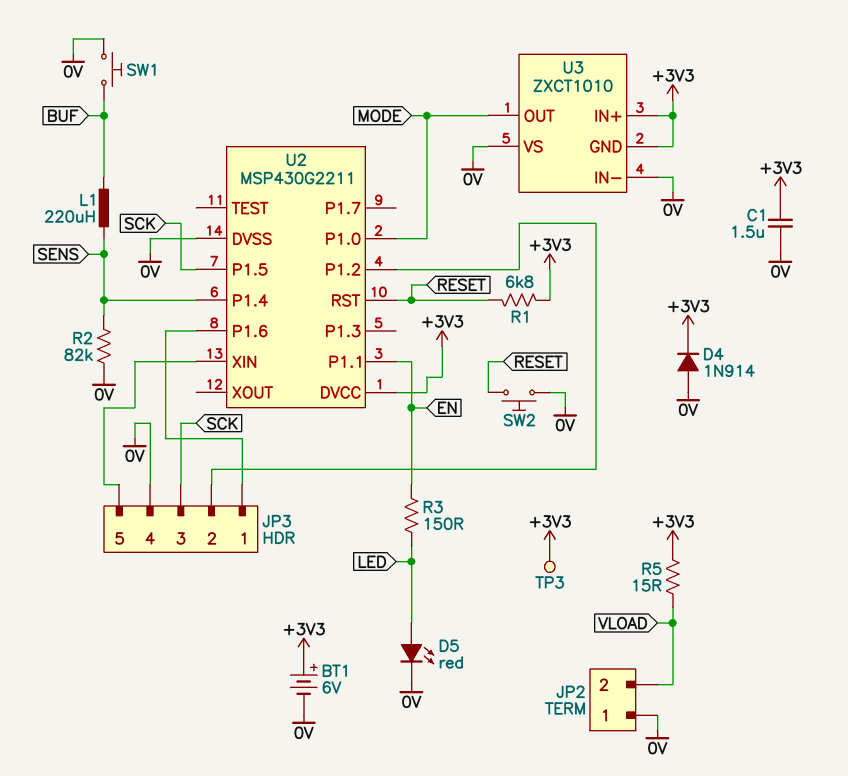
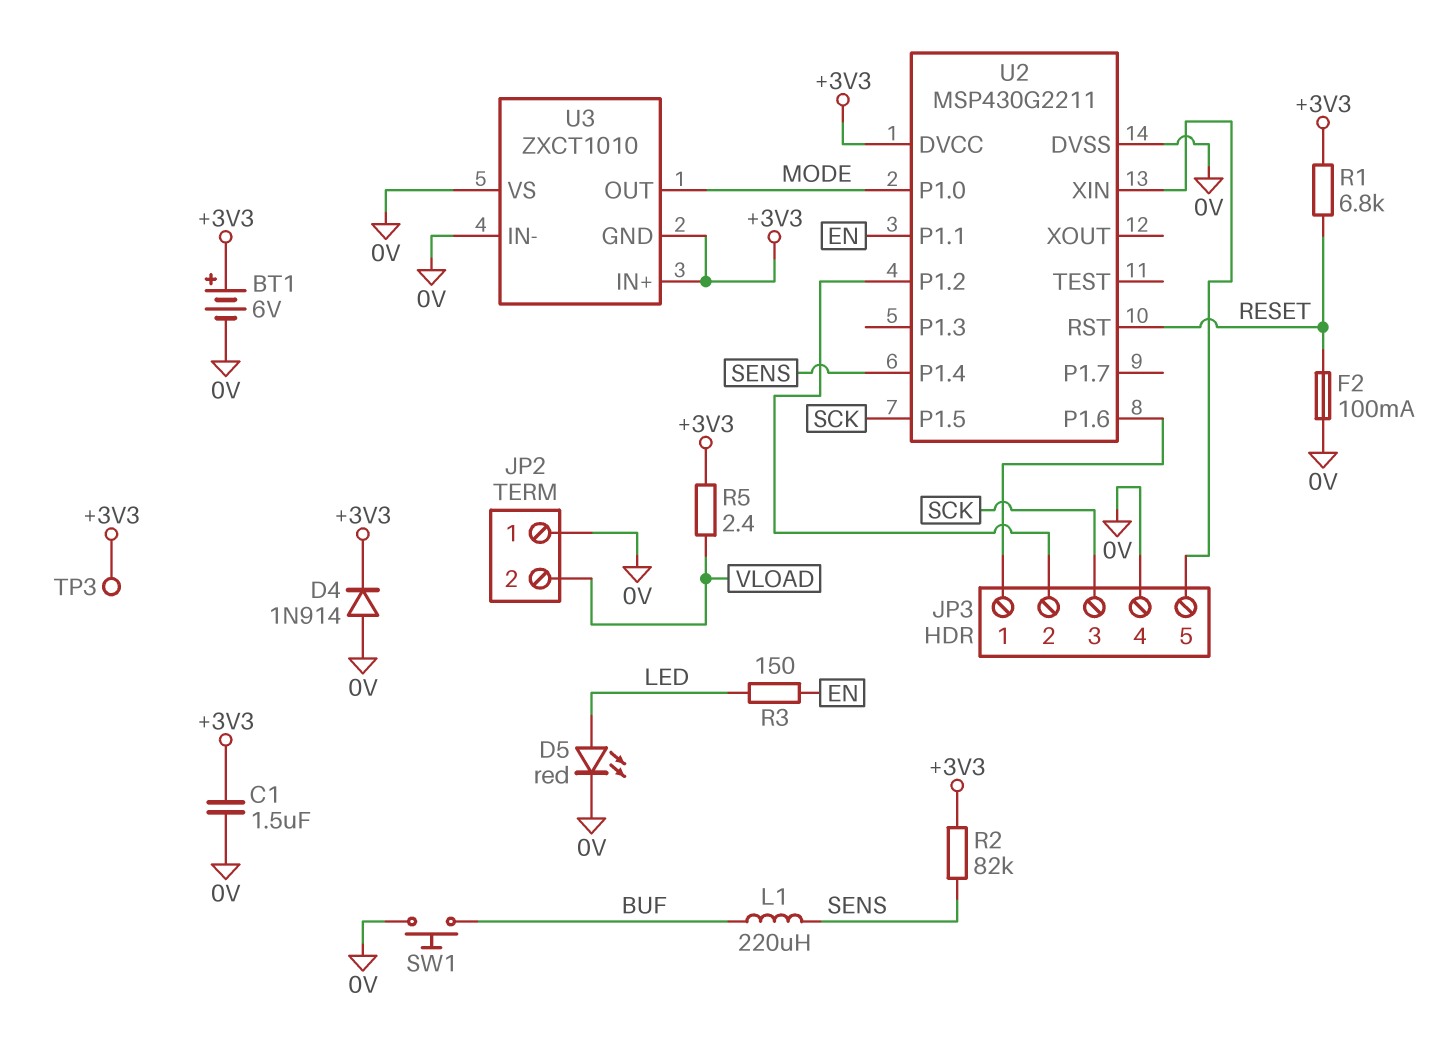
F2: none -> 100mA (0V, RESET)
R2: 82k (0V, SENS) -> 82k (+3V3, SENS)
R5: 15 (+3V3, VLOAD) -> 2.4 (+3V3, VLOAD)
SW2: button (0V, RESET) -> none

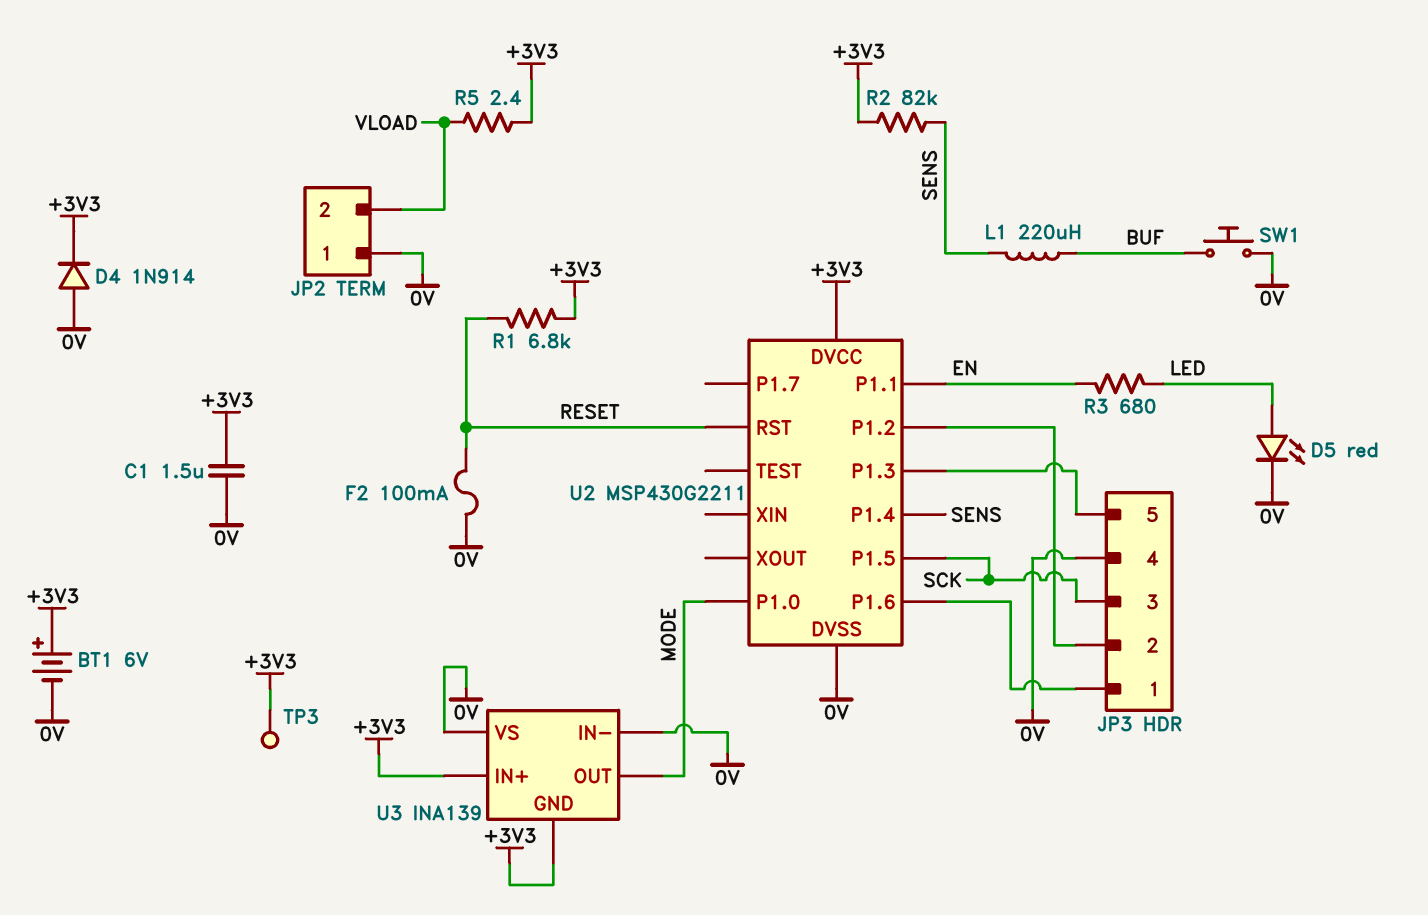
R3: 150 (EN, LED) -> 680 (EN, LED)
U2 pin P1.3: none -> JP3/5
U2 pin XIN: JP3/5 -> none
U3: ZXCT1010 -> INA139

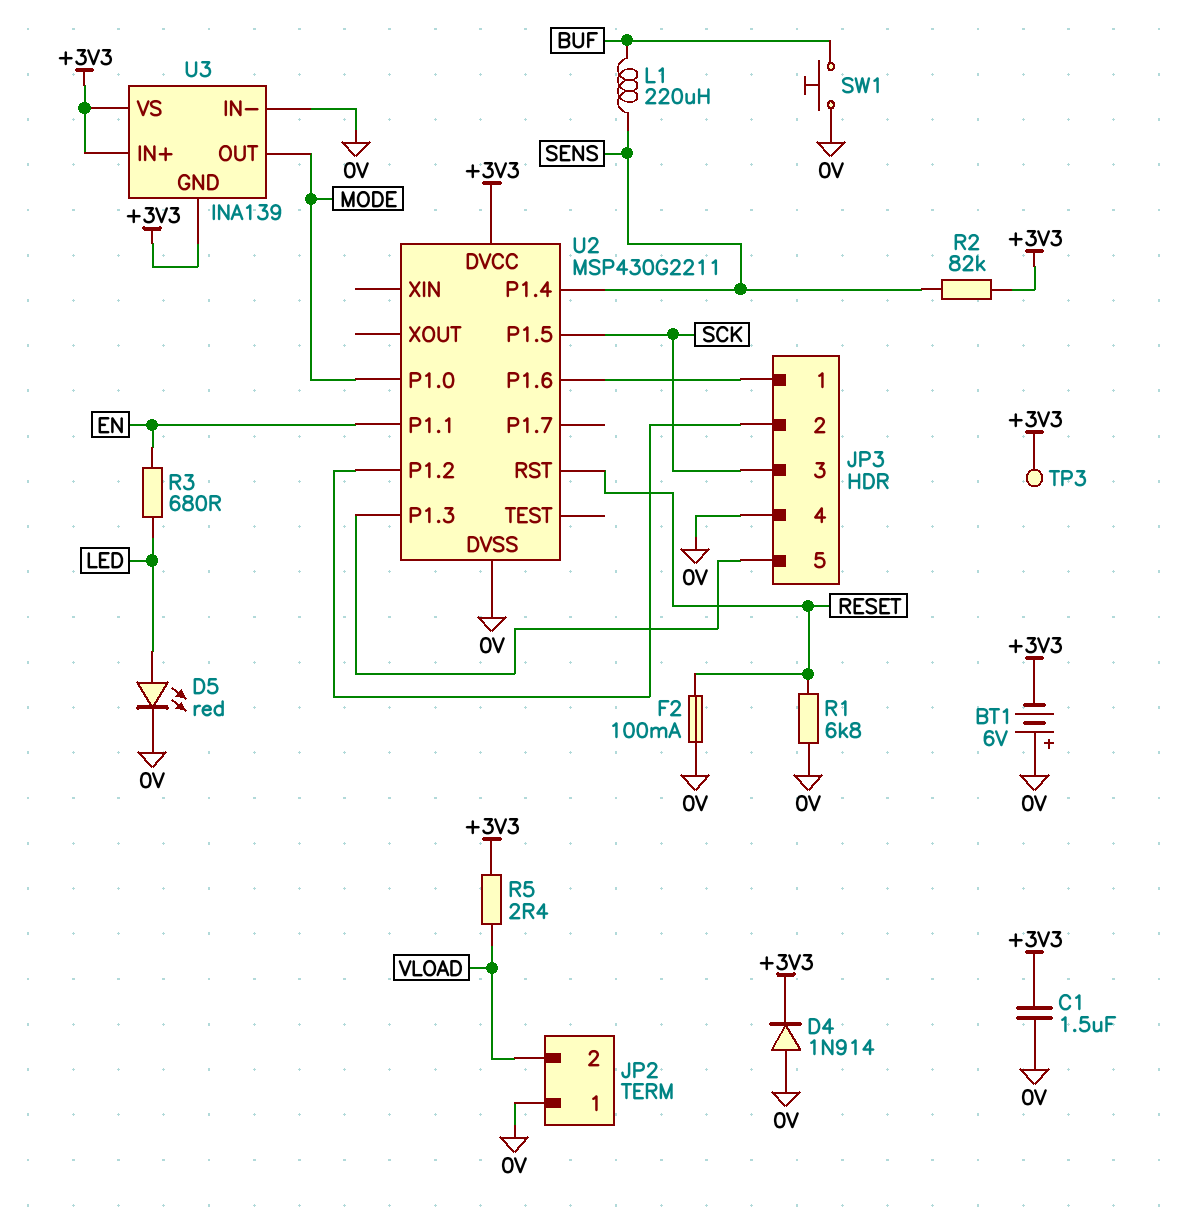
BT1: 6V (plus +3V3, minus 0V) -> 6V (plus 0V, minus +3V3)
R1: 6.8k (+3V3, RESET) -> 6.8k (0V, RESET)
U3 pin VS: 0V -> +3V3

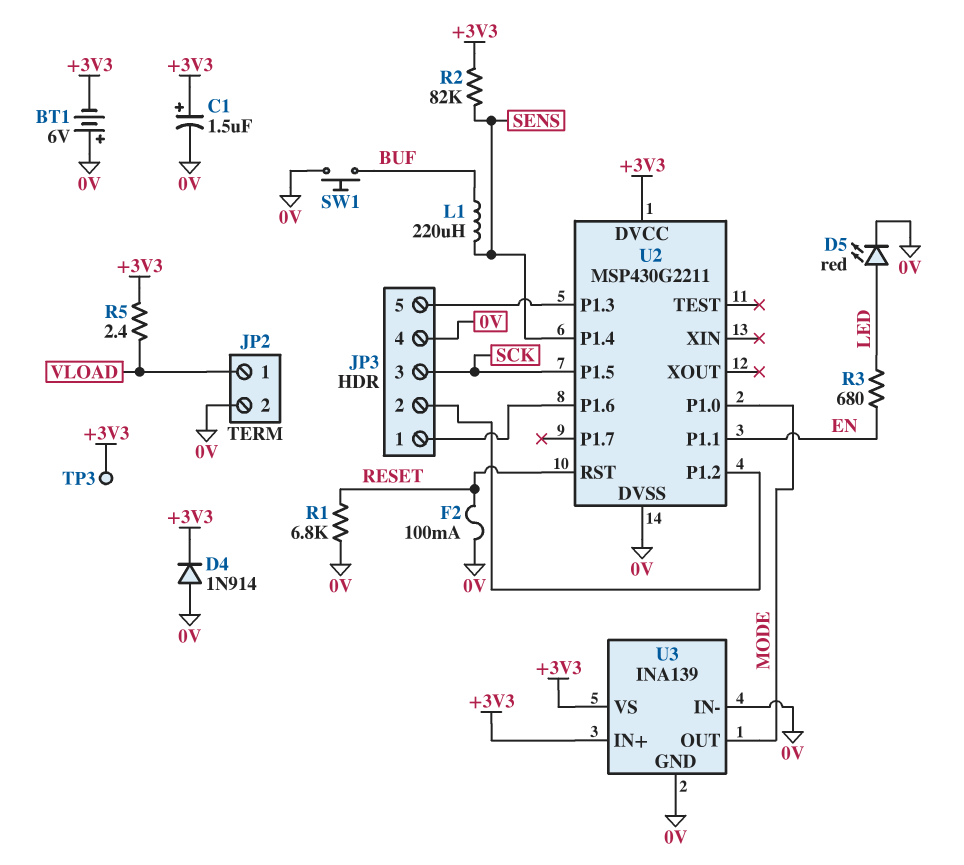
C1: 1.5uF (+3V3, 0V) -> 1.5uF (plus +3V3, minus 0V)
JP2 pin 1: 0V -> VLOAD
JP2 pin 2: VLOAD -> 0V
U3 pin GND: +3V3 -> 0V

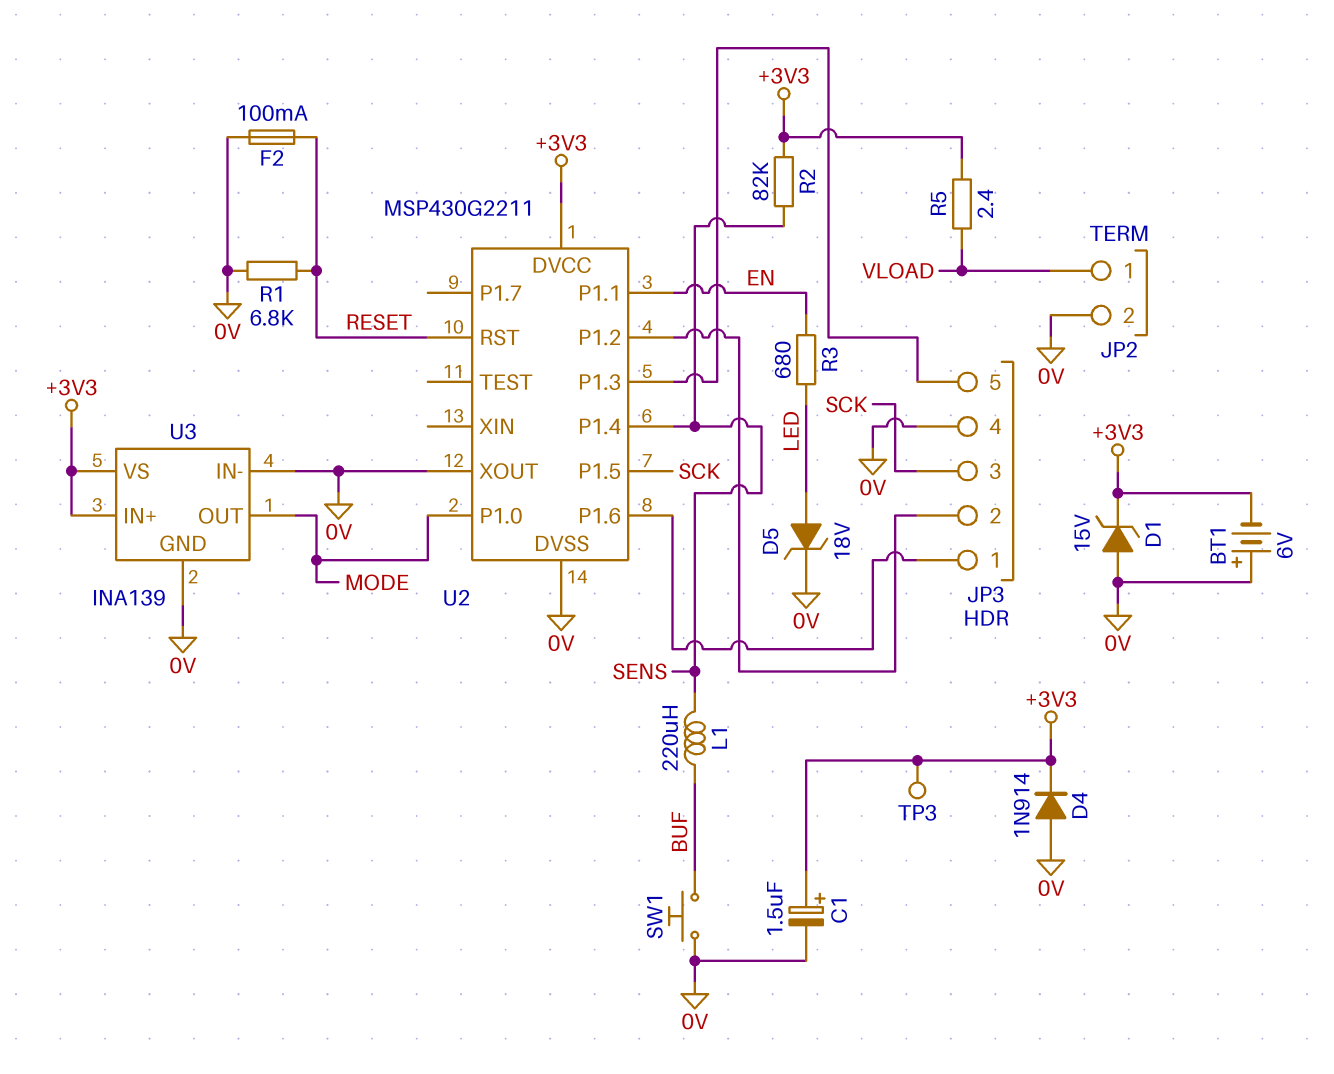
D1: none -> zener 15V (A 0V, K +3V3)
D5: LED red (A LED, K 0V) -> zener 18V (A LED, K 0V)
U2 pin XOUT: none -> 0V

